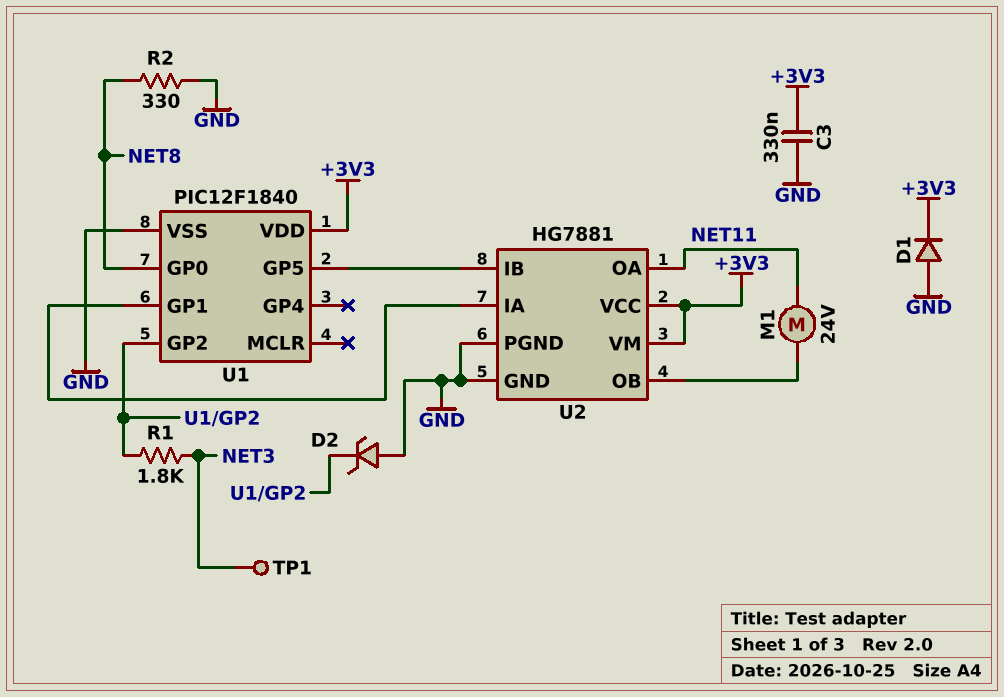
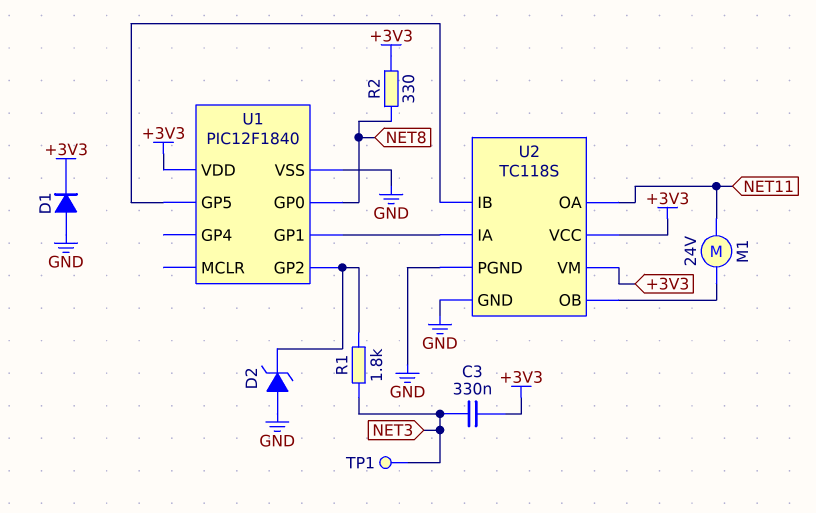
C3: 330nF (+3V3, GND) -> 330nF (+3V3, NET3)
R2: 330 (GND, NET8) -> 330 (+3V3, NET8)
U2: HG7881 -> TC118S

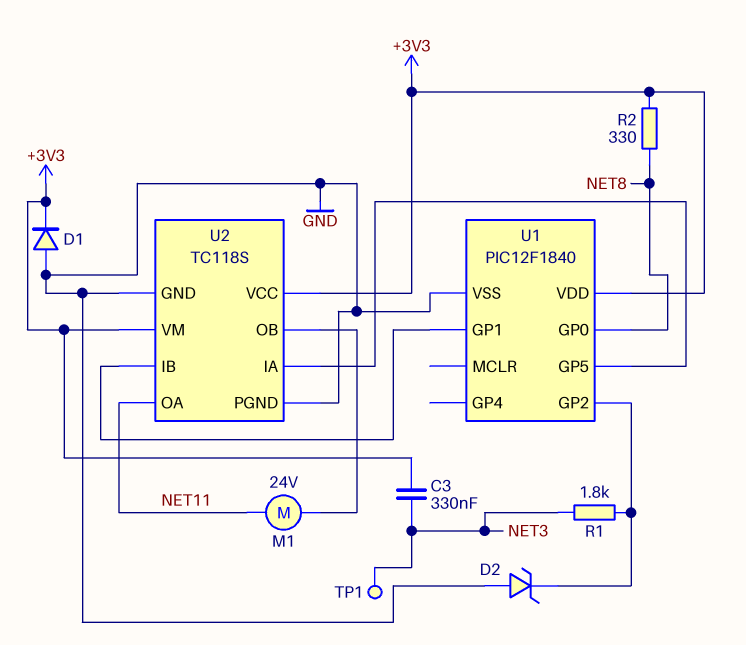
U2 pin IA: U1/GP1 -> U1/GP5
U2 pin IB: U1/GP5 -> U1/GP1

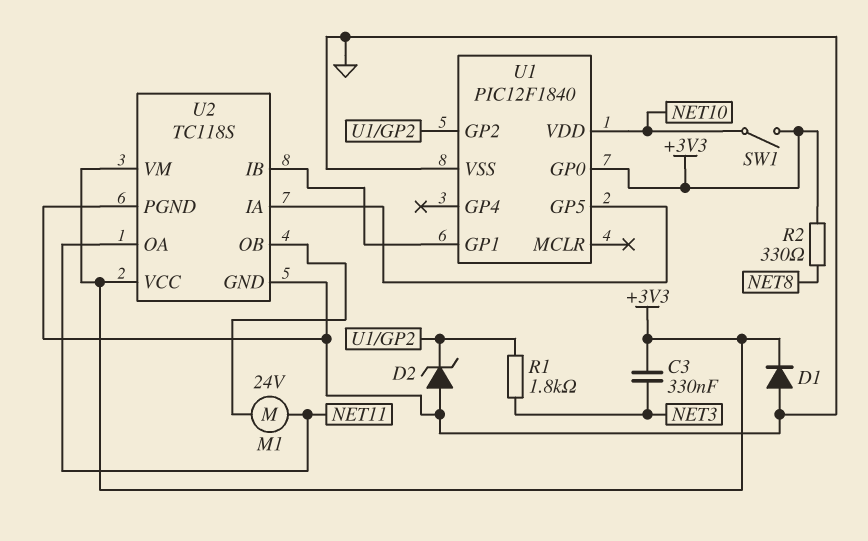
SW1: none -> switch (+3V3, NET10)
TP1: test point (NET3) -> none
U1 pin GP0: NET8 -> +3V3
U1 pin VDD: +3V3 -> NET10

